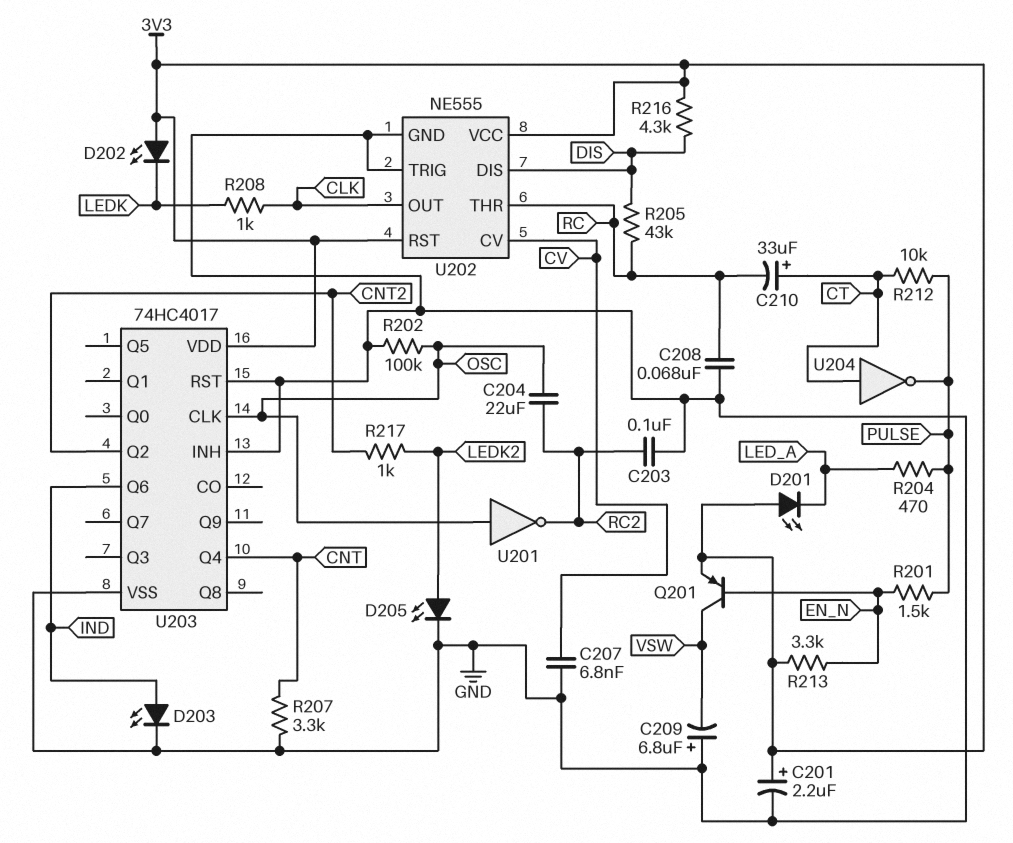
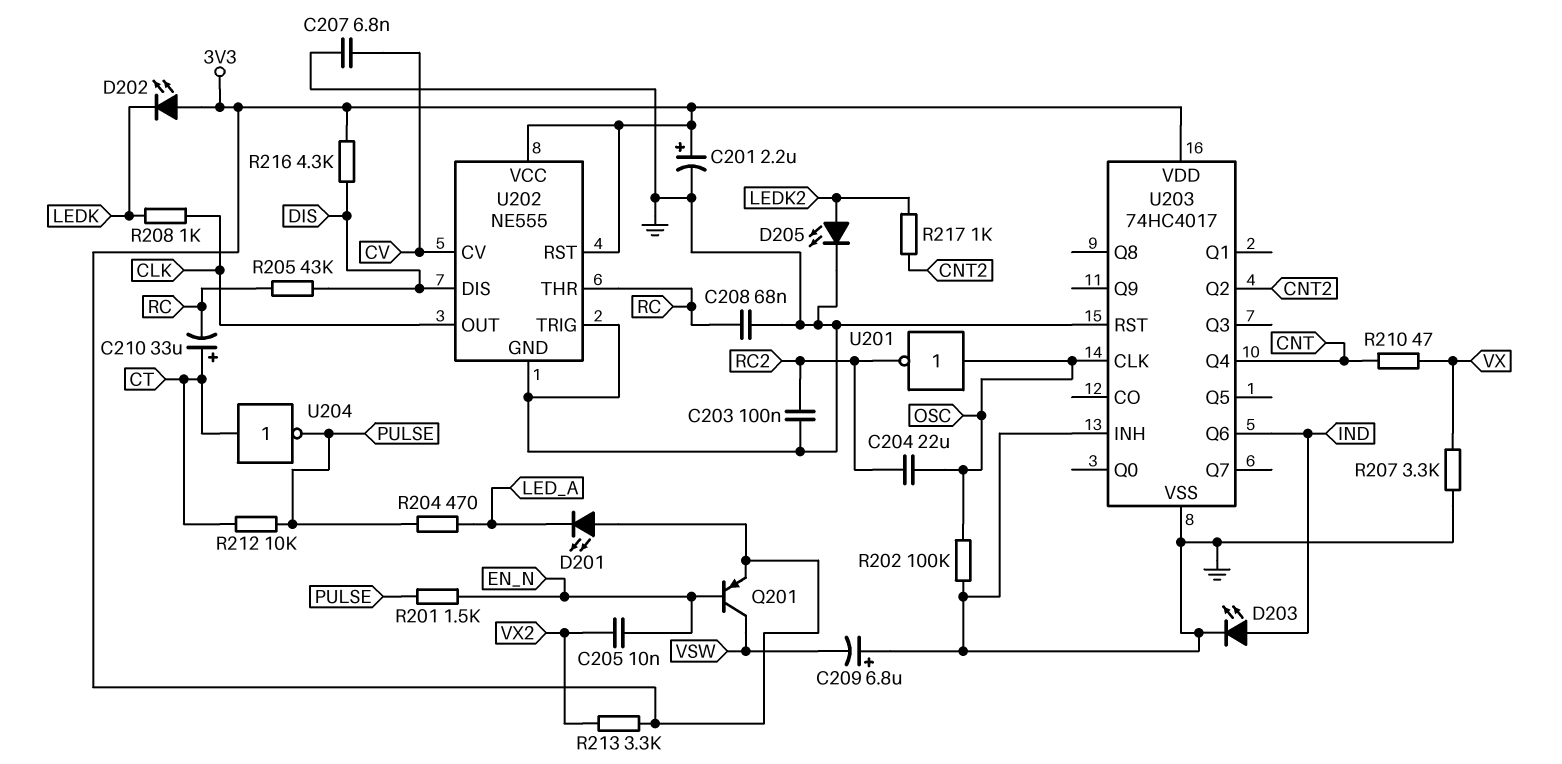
C205: none -> 10nF (EN_N, VX2)
R207: 3.3k (CNT, GND) -> 3.3k (GND, VX)
R210: none -> 47 (CNT, VX)
R213: 3.3k (3V3, EN_N) -> 3.3k (3V3, VX2)

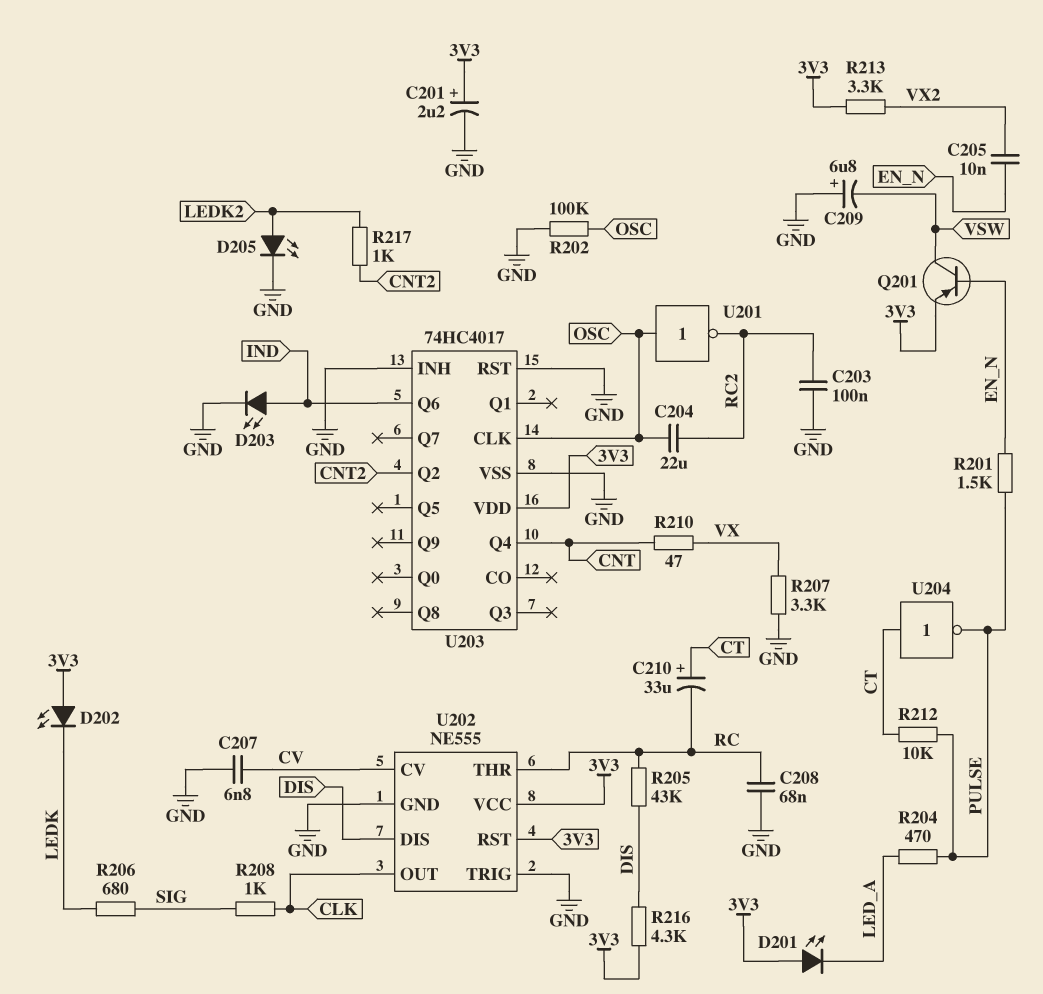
R206: none -> 680 (LEDK, SIG)
R208: 1k (CLK, LEDK) -> 1k (CLK, SIG)

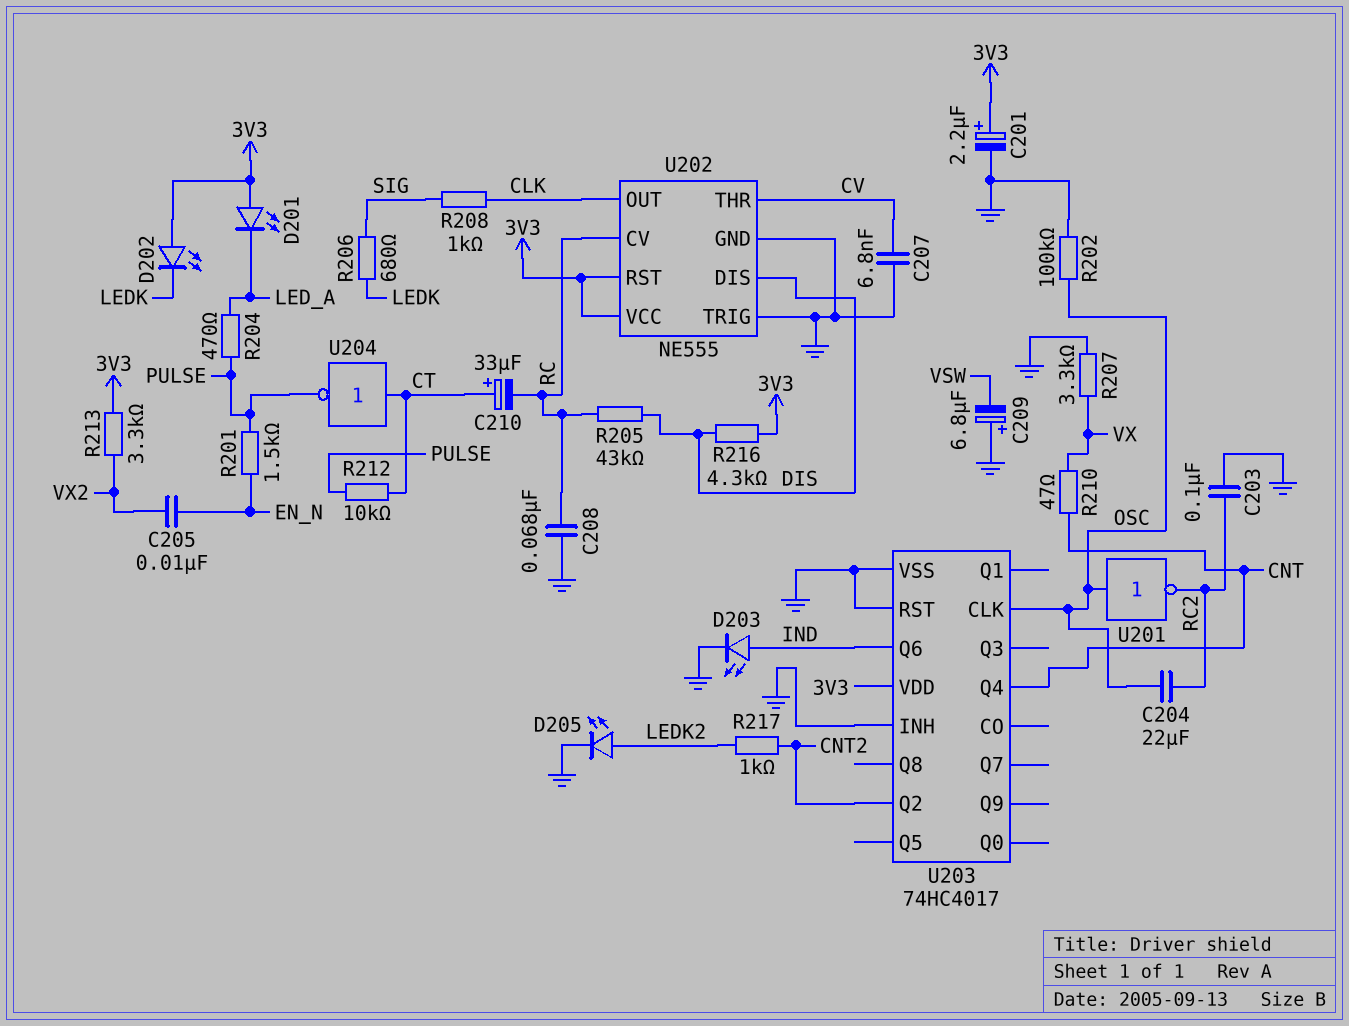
Q201: PNP (B EN_N, C VSW, E 3V3) -> none
U202 pin CV: CV -> RC
U202 pin THR: RC -> CV

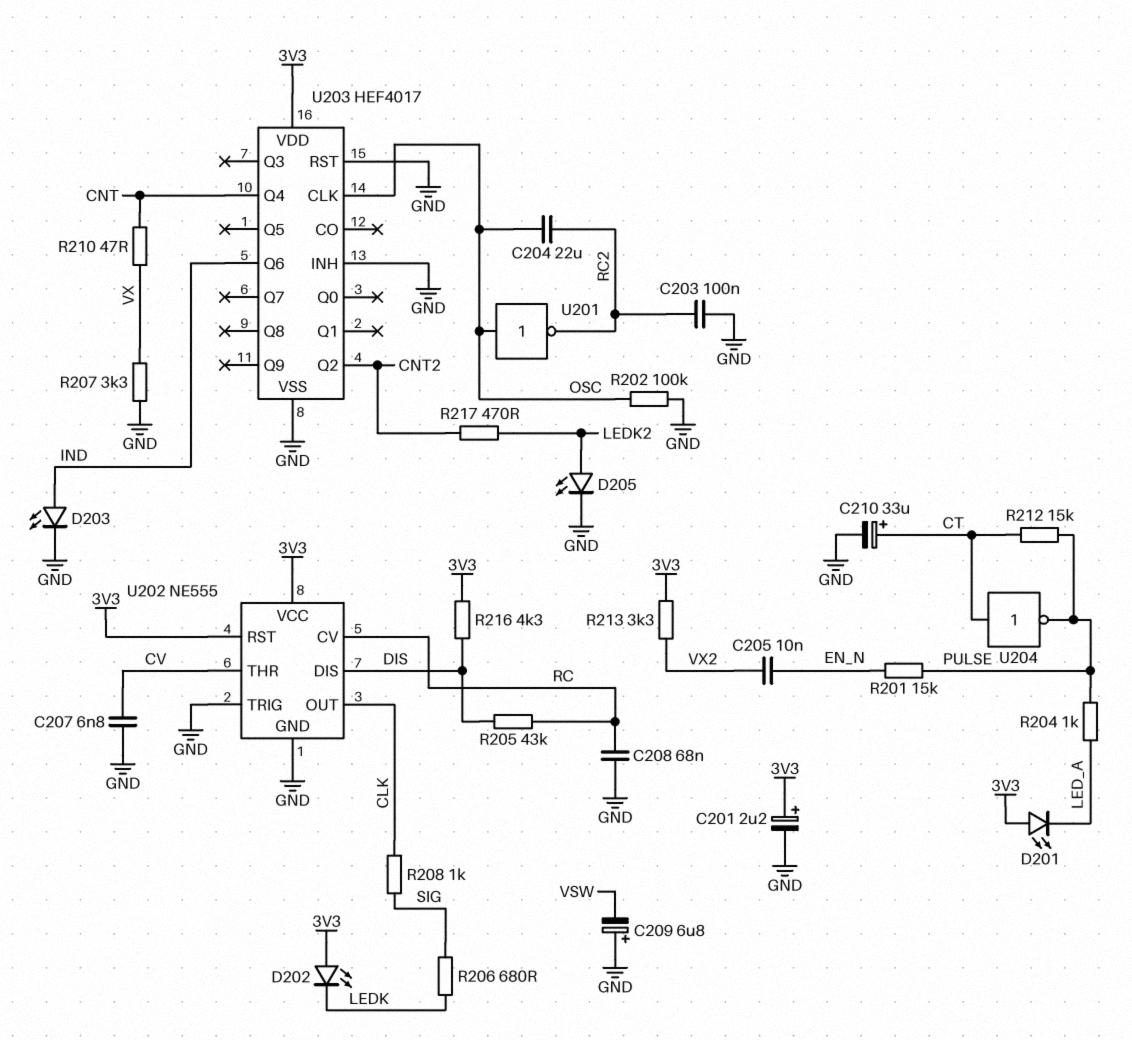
C210: 33uF (plus CT, minus RC) -> 33uF (plus CT, minus GND)
R201: 1.5k (EN_N, PULSE) -> 15k (EN_N, PULSE)
R204: 470 (LED_A, PULSE) -> 1k (LED_A, PULSE)
R212: 10k (CT, PULSE) -> 15k (CT, PULSE)
R217: 1k (CNT2, LEDK2) -> 470 (CNT2, LEDK2)
U203: 74HC4017 -> HEF4017

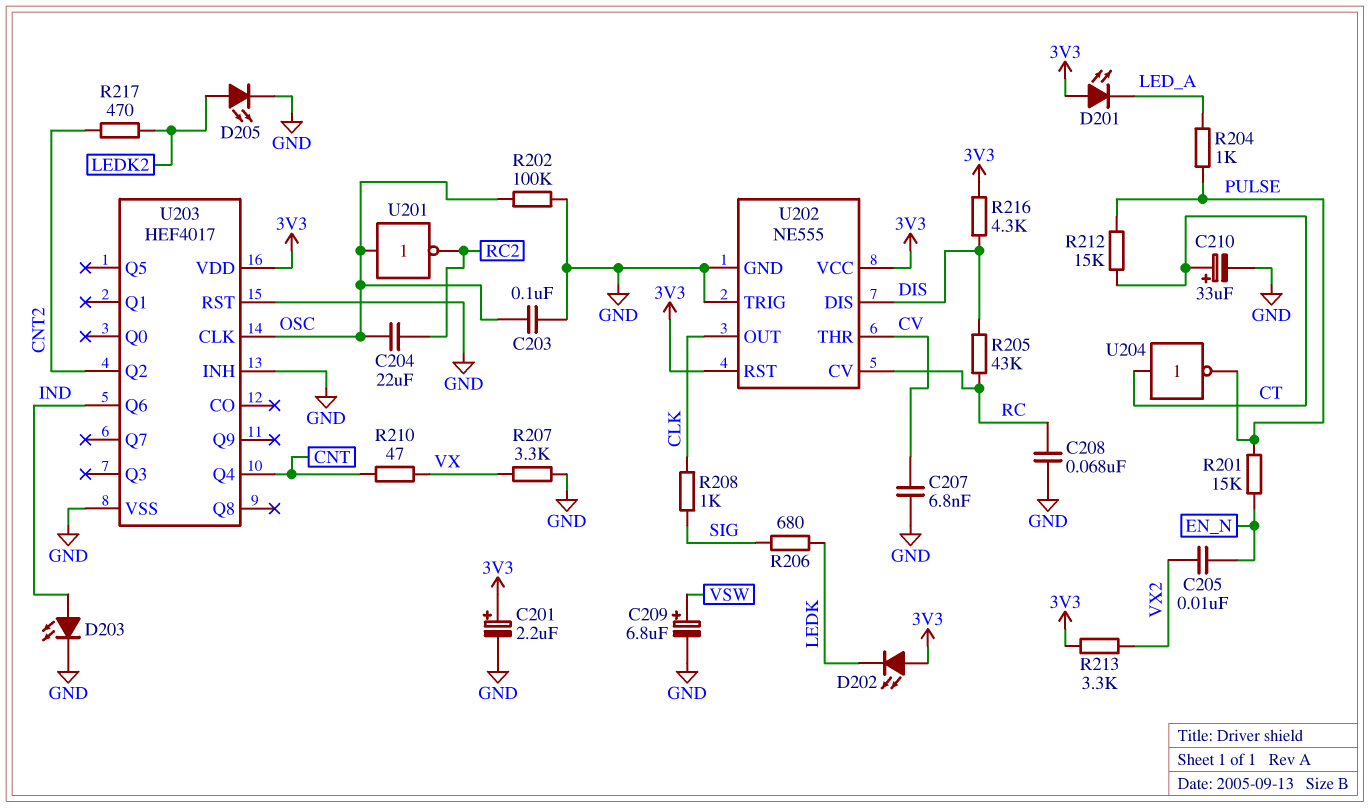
C203: 100nF (GND, RC2) -> 100nF (GND, OSC)
C209: 6.8uF (plus GND, minus VSW) -> 6.8uF (plus VSW, minus GND)

